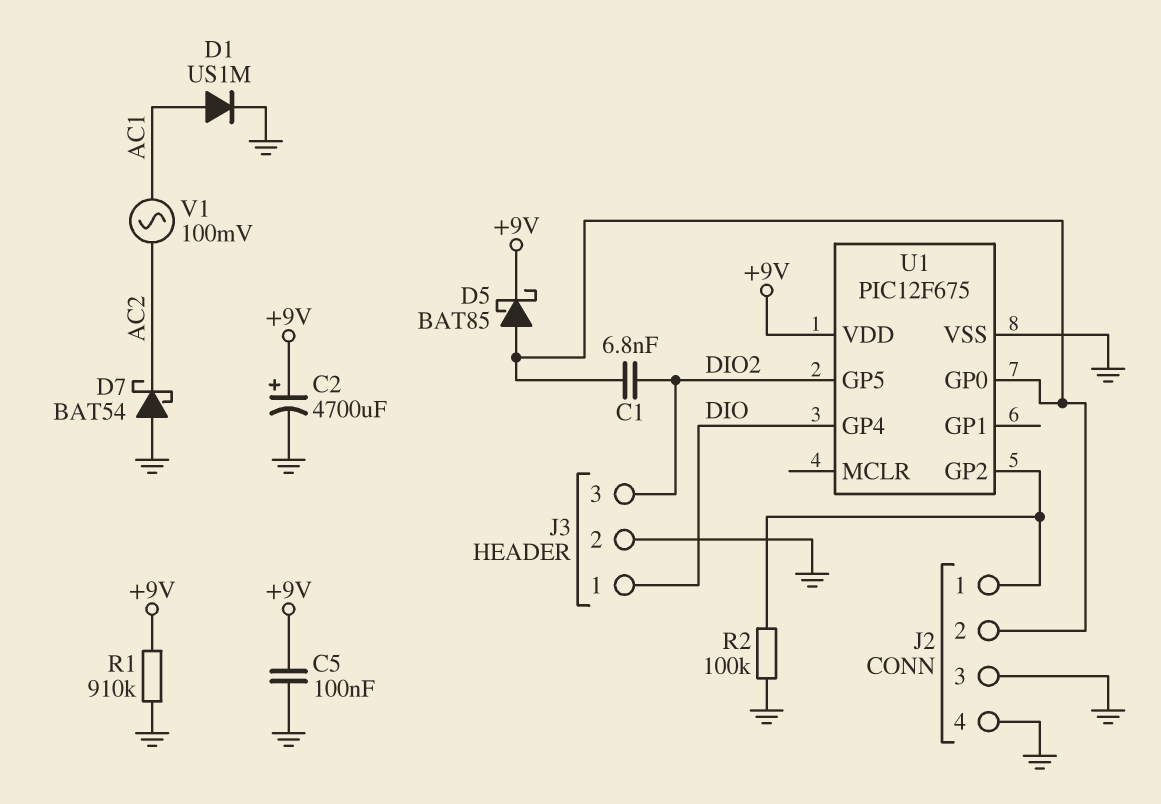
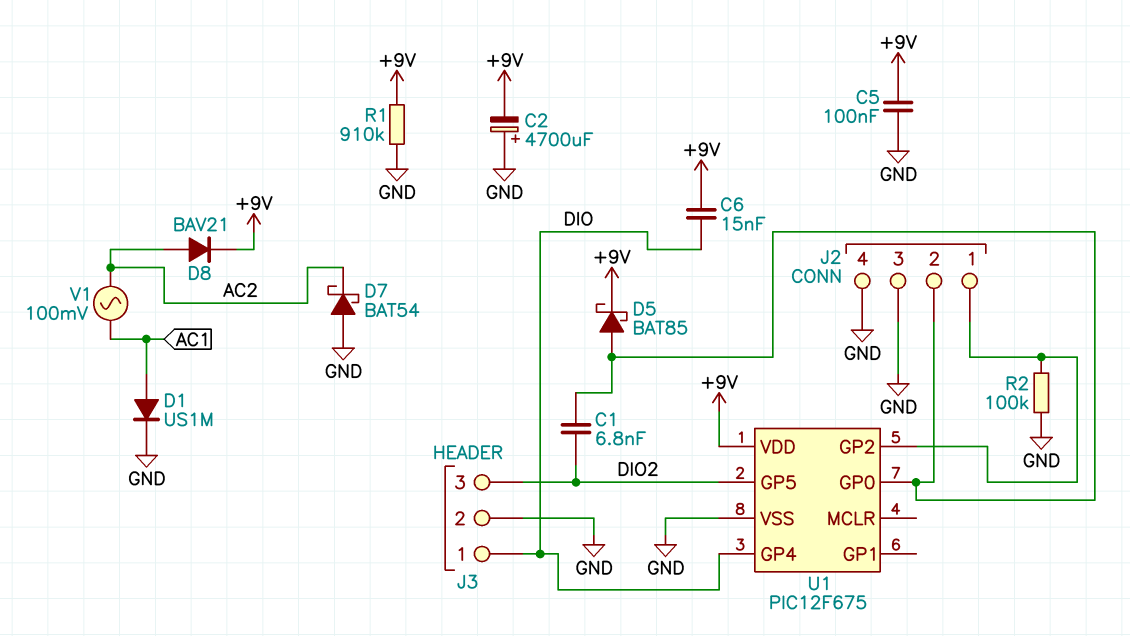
C2: 4700uF (plus +9V, minus GND) -> 4700uF (plus GND, minus +9V)
C6: none -> 15nF (+9V, DIO)
D8: none -> diode BAV21 (A AC2, K +9V)

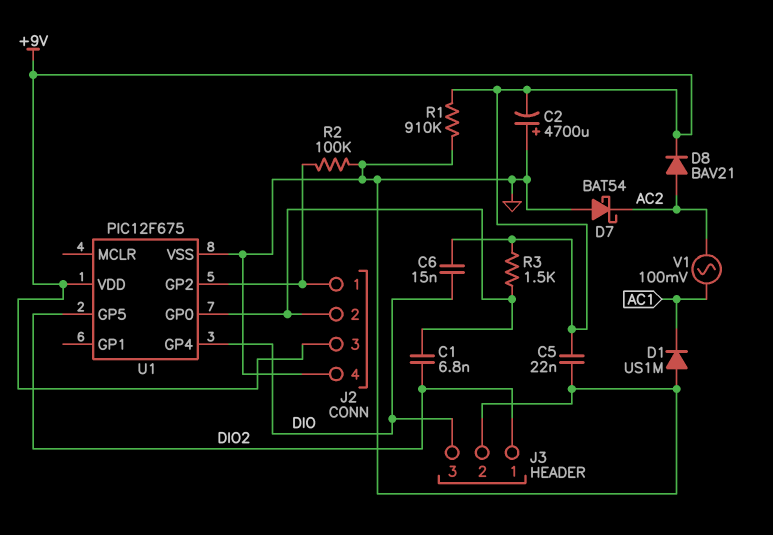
C5: 100nF (+9V, GND) -> 22nF (+9V, GND)
D1: diode US1M (A AC1, K GND) -> diode US1M (A GND, K AC1)
D5: schottky BAT85 (A J2/2, K +9V) -> none
J2 pin 3: GND -> +9V
J3 pin 1: DIO -> DIO2
J3 pin 3: DIO2 -> DIO
R3: none -> 1.5k (+9V, J2/2)

